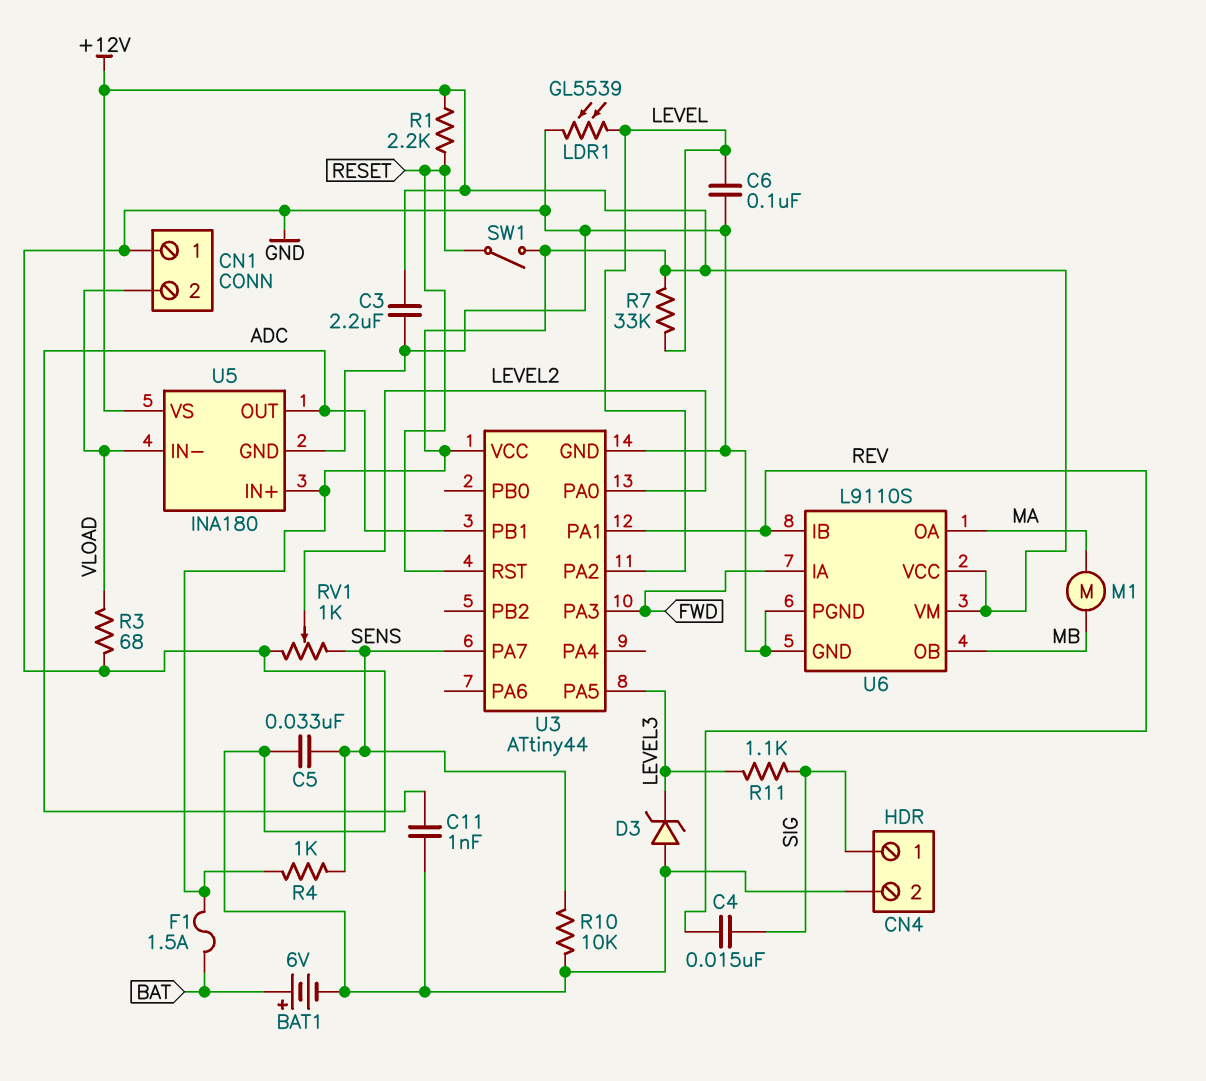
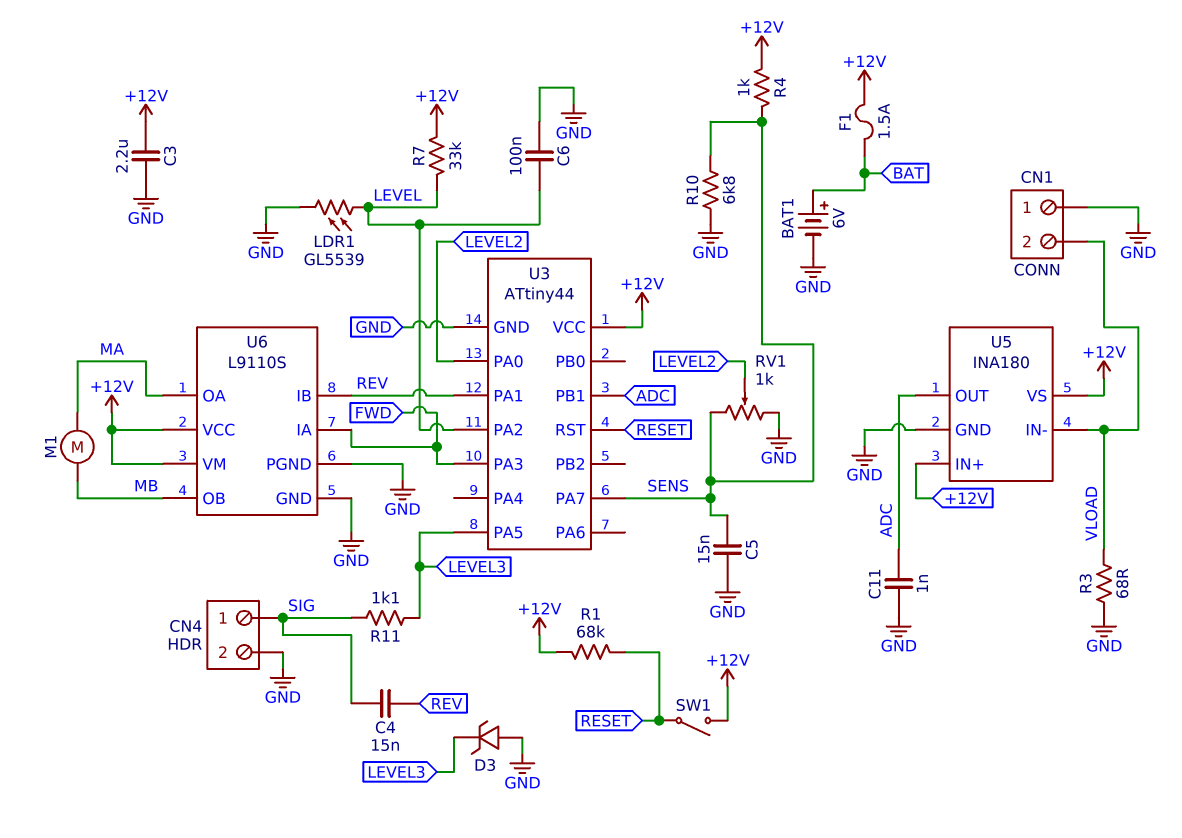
C5: 33nF (GND, SENS) -> 15nF (GND, SENS)
R1: 2.2k (+12V, RESET) -> 68k (+12V, RESET)
R10: 10k (GND, SENS) -> 6.8k (GND, SENS)

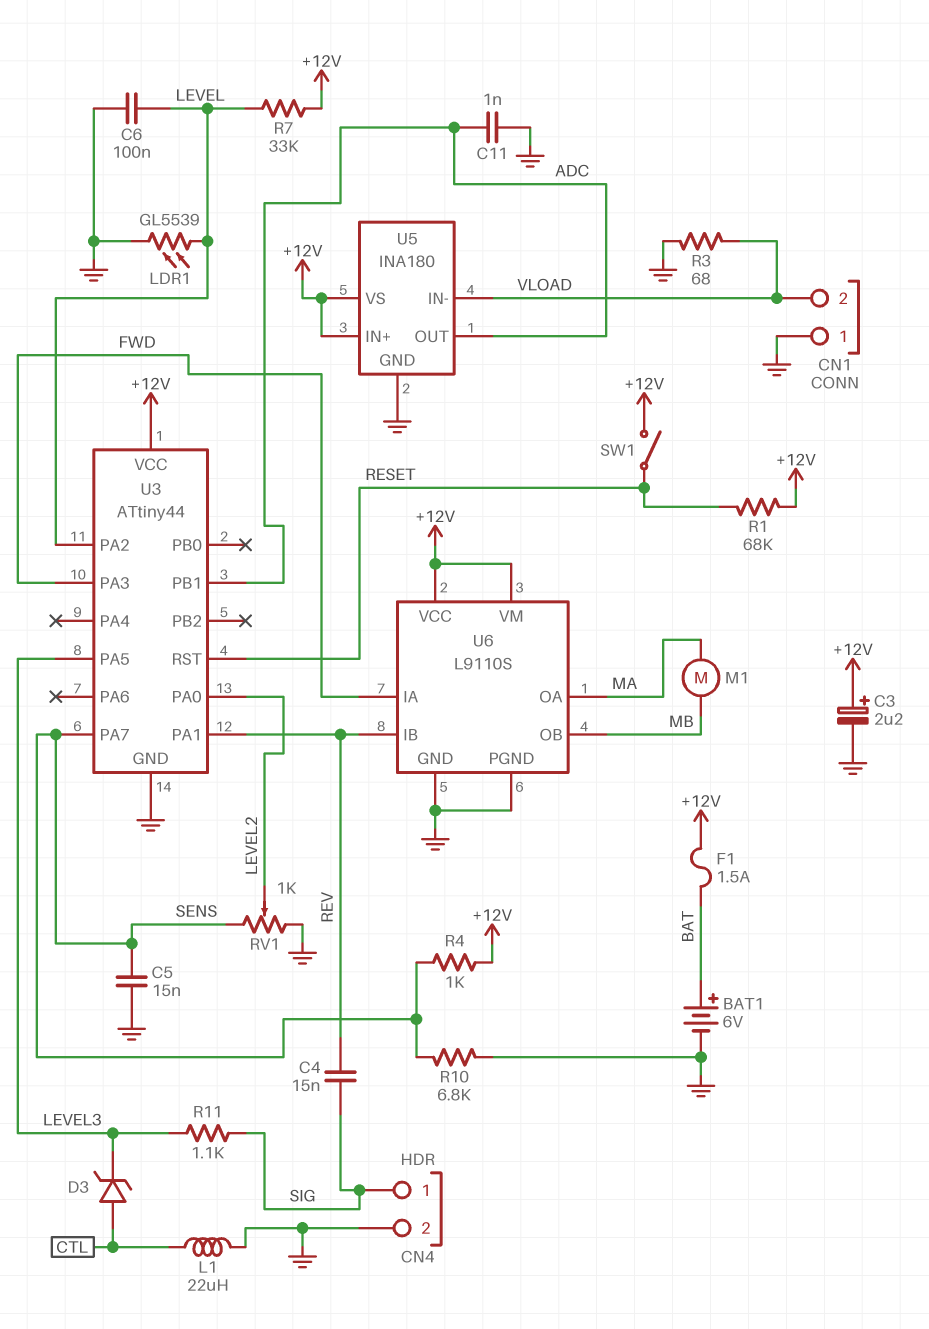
C3: 2.2uF (+12V, GND) -> 2.2uF (plus +12V, minus GND)
D3: zener (A GND, K LEVEL3) -> zener (A CTL, K LEVEL3)
L1: none -> 22uH (CTL, GND)

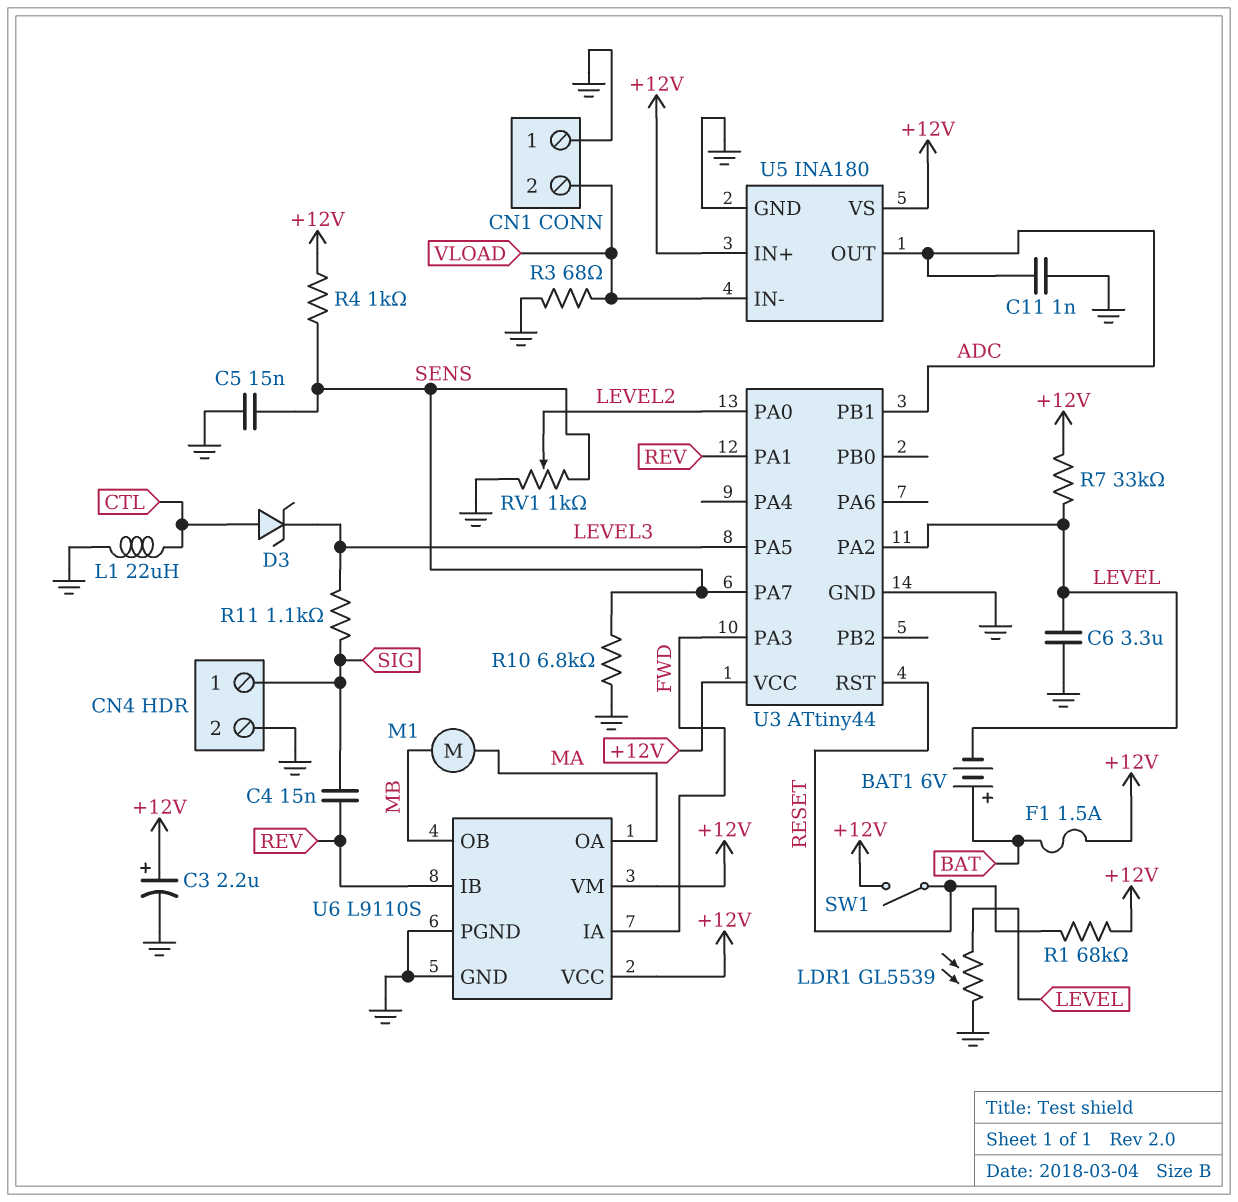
BAT1: 6V (plus BAT, minus GND) -> 6V (plus BAT, minus LEVEL)
C6: 100nF (GND, LEVEL) -> 3.3uF (GND, LEVEL)

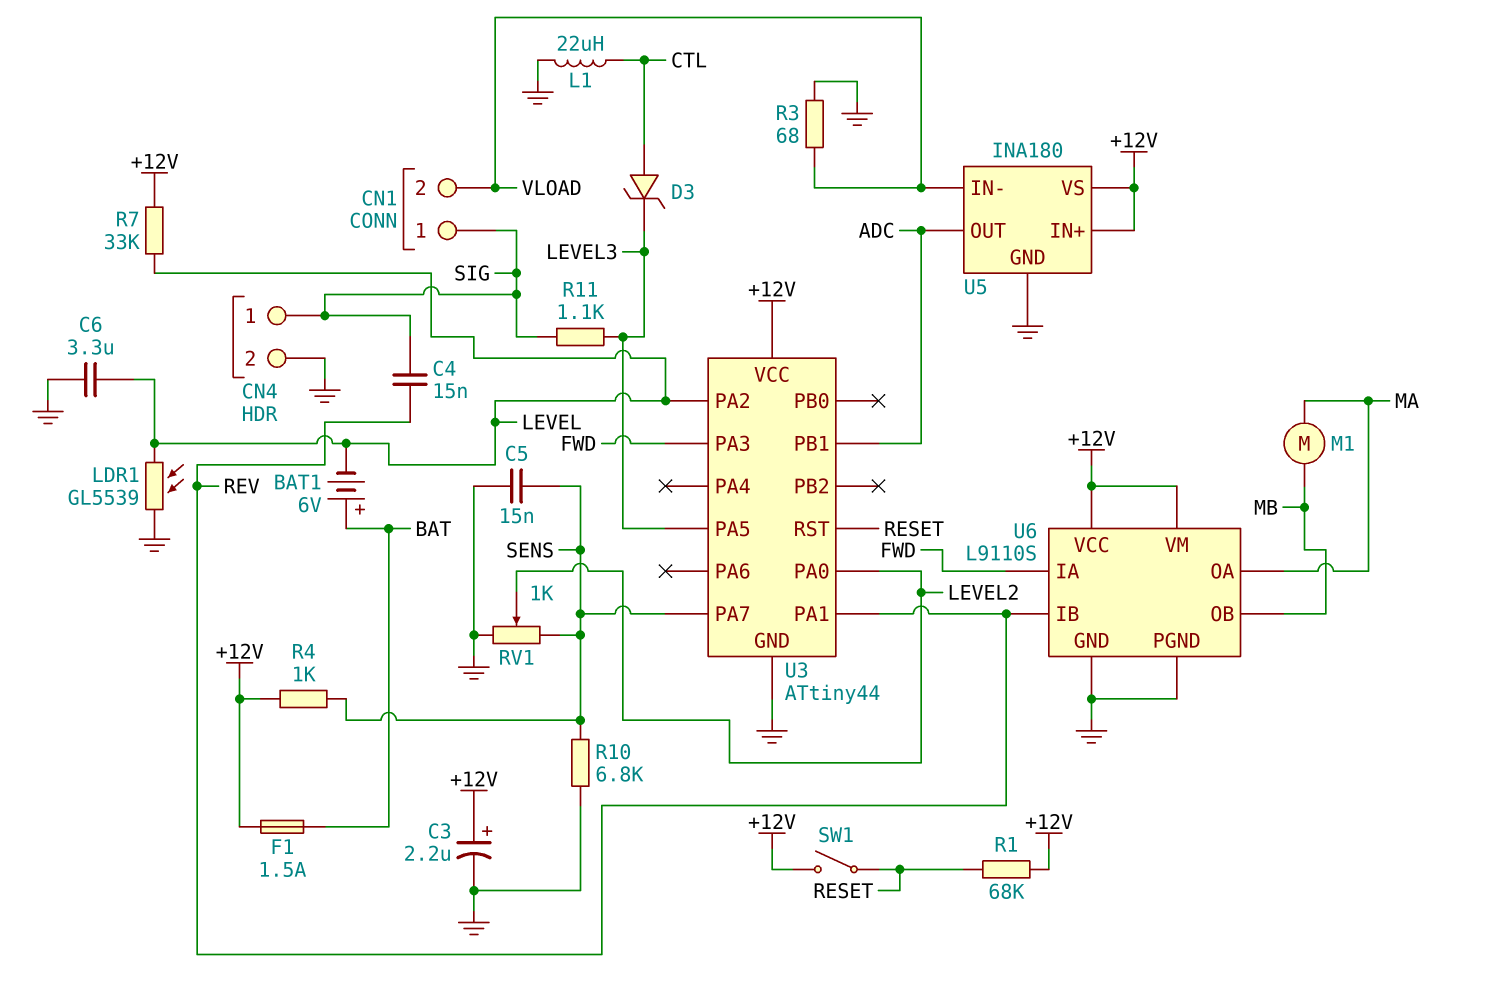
C11: 1nF (ADC, GND) -> none
CN1 pin 1: GND -> SIG

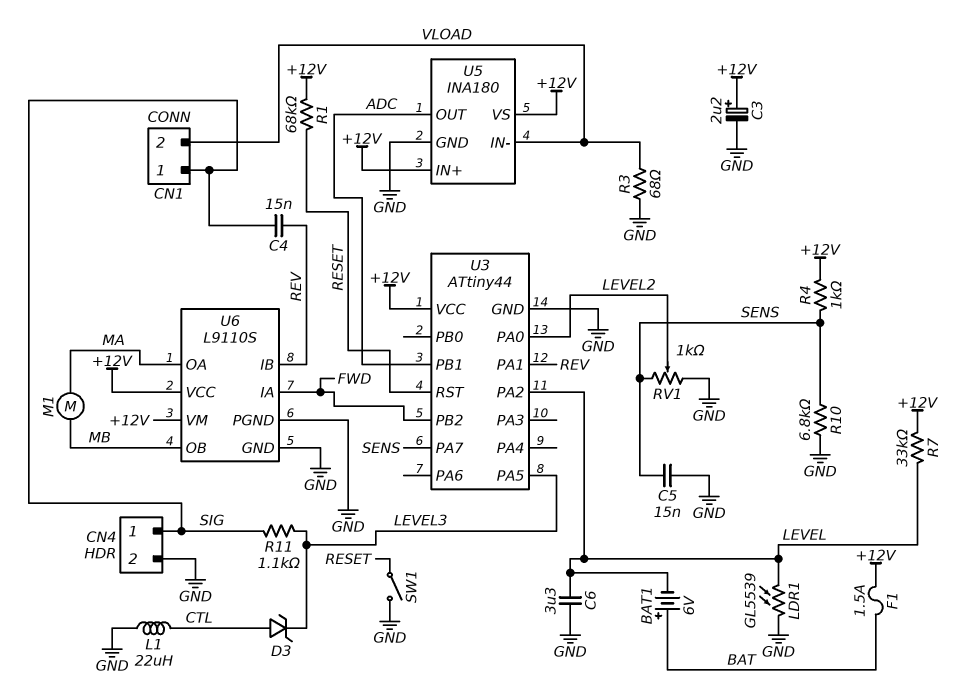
SW1: switch (+12V, RESET) -> switch (GND, RESET)
U3 pin PA3: FWD -> none
U3 pin PB2: none -> FWD

